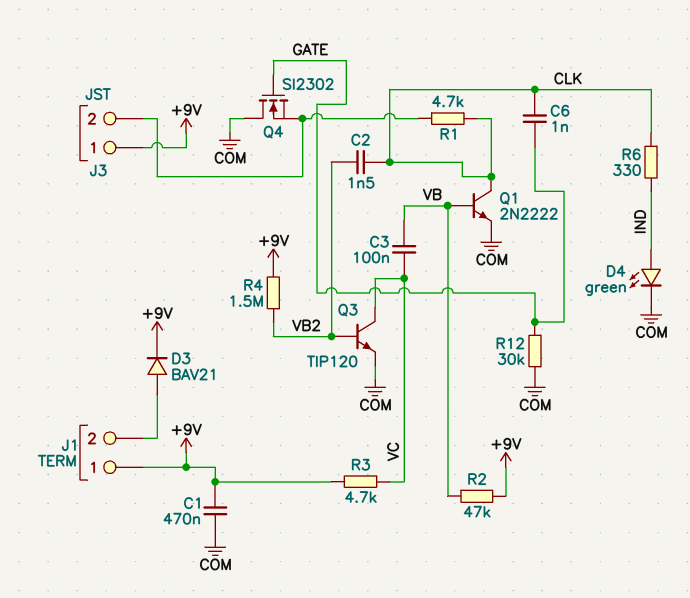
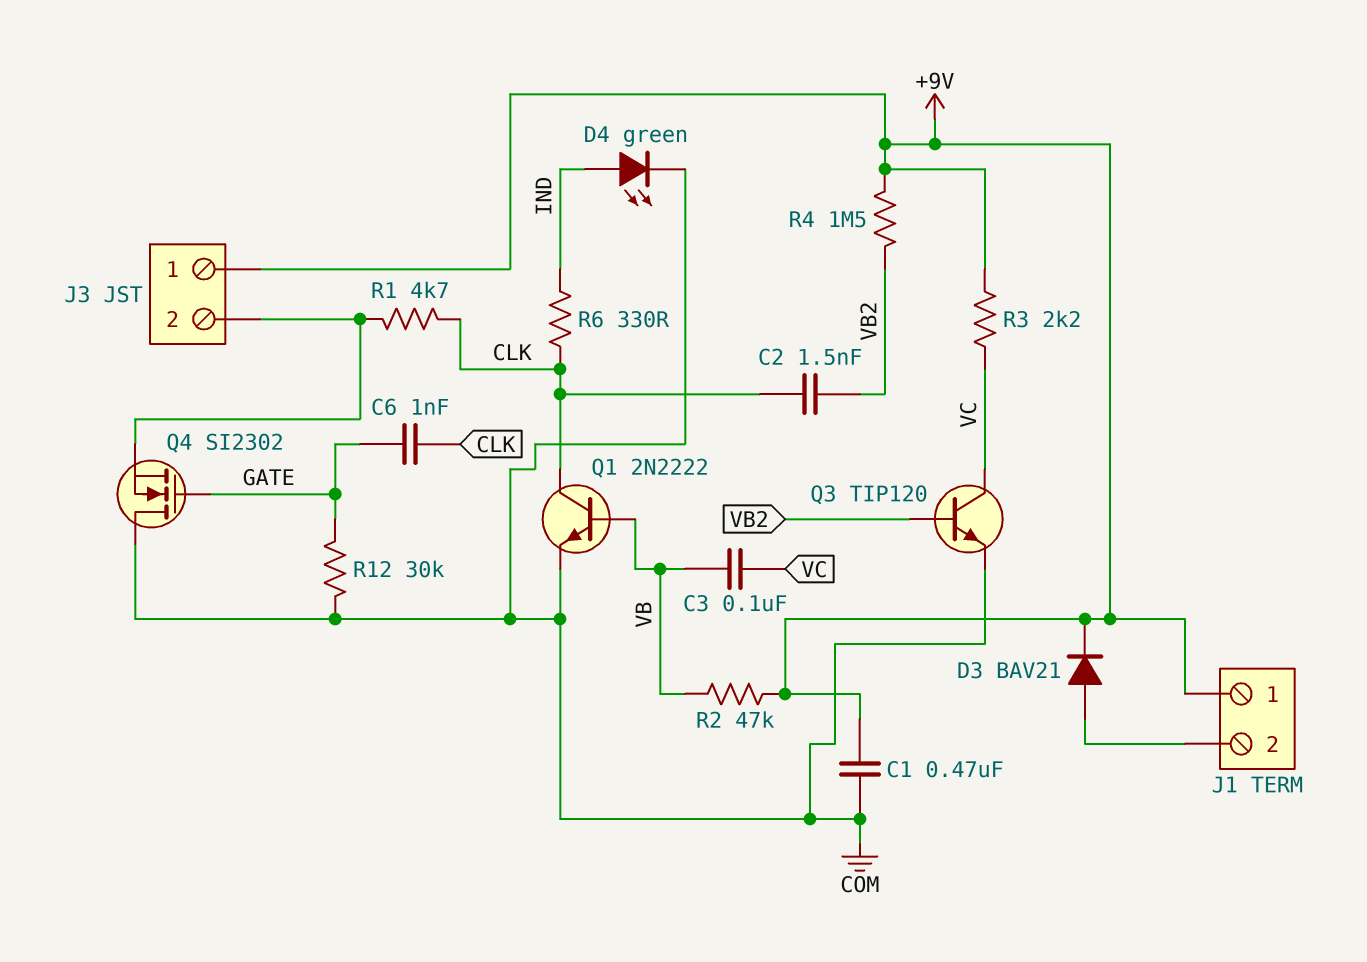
R3: 4.7k (+9V, VC) -> 2.2k (+9V, VC)

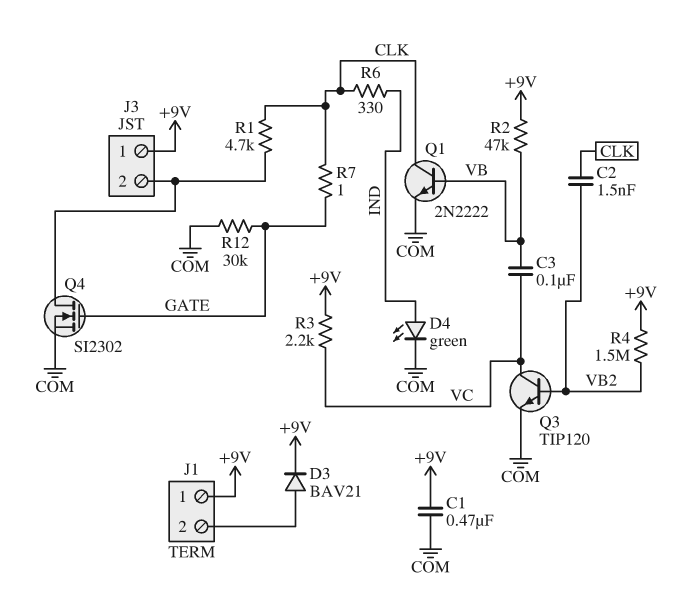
C6: 1nF (CLK, GATE) -> none
Q4: NMOS SI2302 (G GATE, D COM, S J3/2) -> NMOS SI2302 (G GATE, D J3/2, S COM)
R7: none -> 1 (CLK, GATE)

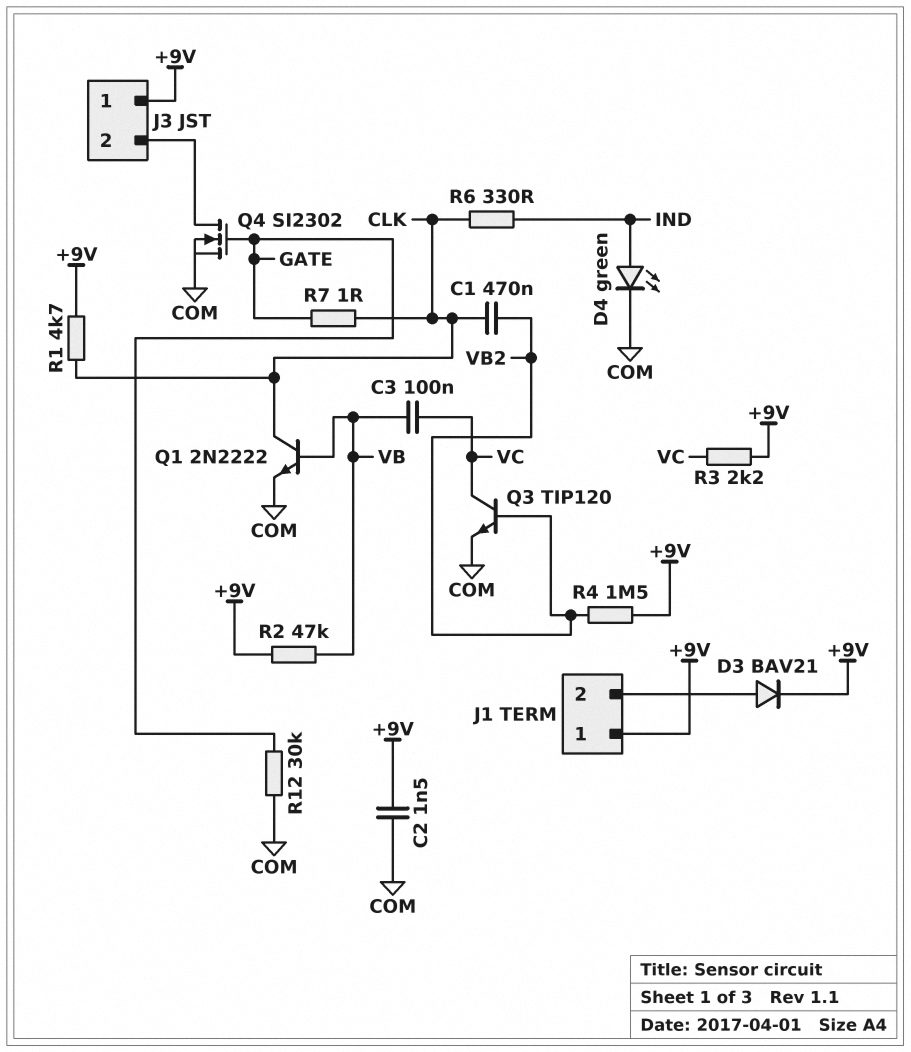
C1: 470nF (+9V, COM) -> 470nF (CLK, VB2)
C2: 1.5nF (CLK, VB2) -> 1.5nF (+9V, COM)
R1: 4.7k (CLK, J3/2) -> 4.7k (+9V, CLK)

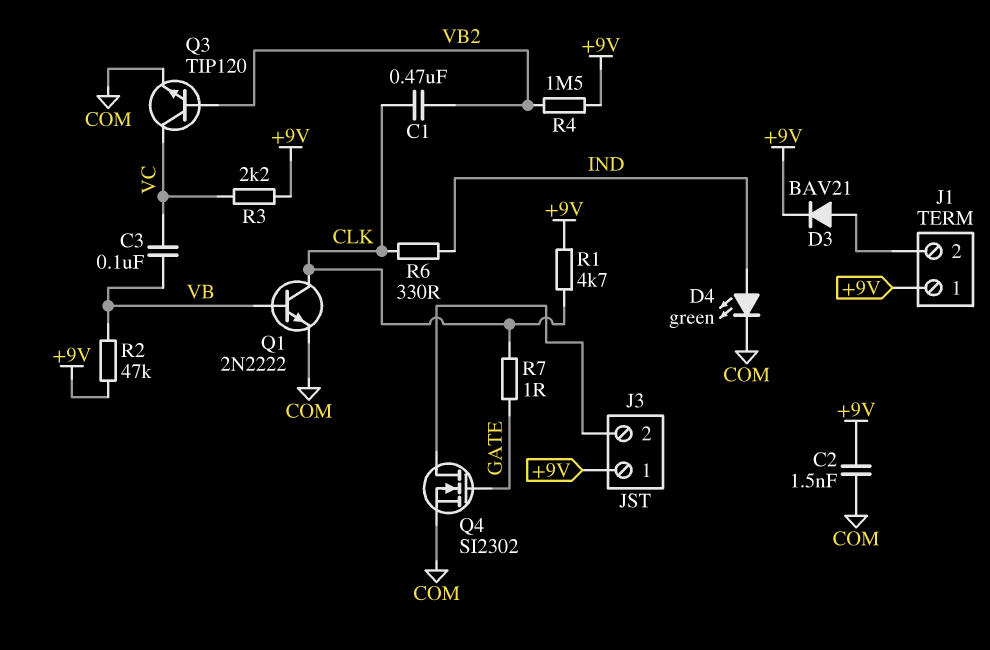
R12: 30k (COM, GATE) -> none

